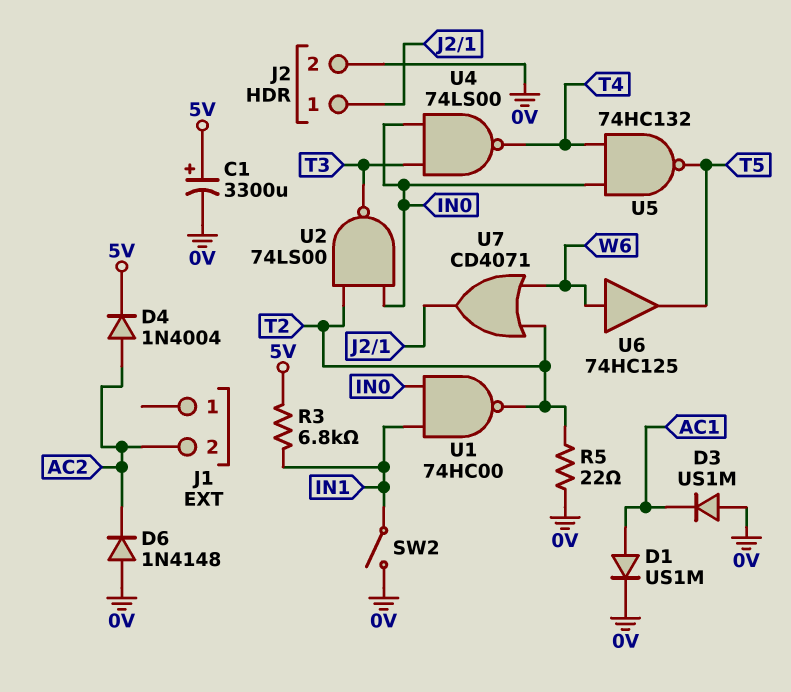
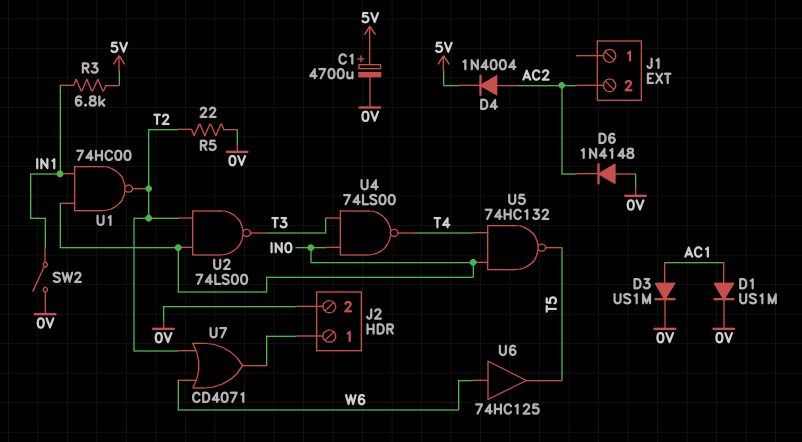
C1: 3300uF (plus 5V, minus 0V) -> 4700uF (plus 5V, minus 0V)
D3: diode US1M (A 0V, K AC1) -> diode US1M (A AC1, K 0V)

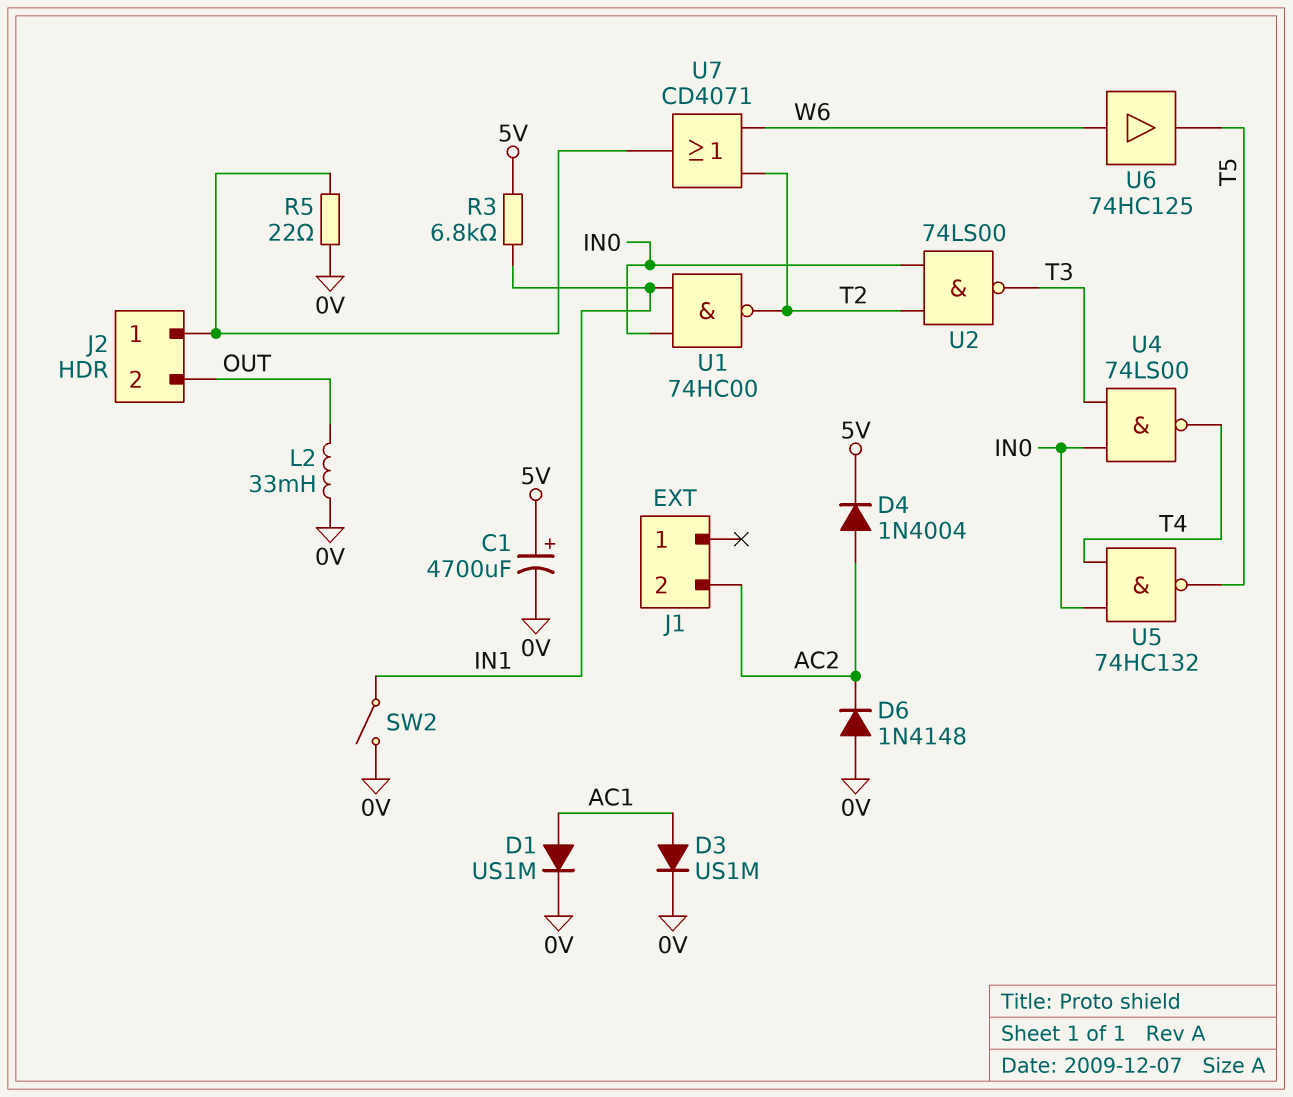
J2 pin 2: 0V -> OUT
L2: none -> 33mH (0V, OUT)
R5: 22 (0V, T2) -> 22 (0V, J2/1)

